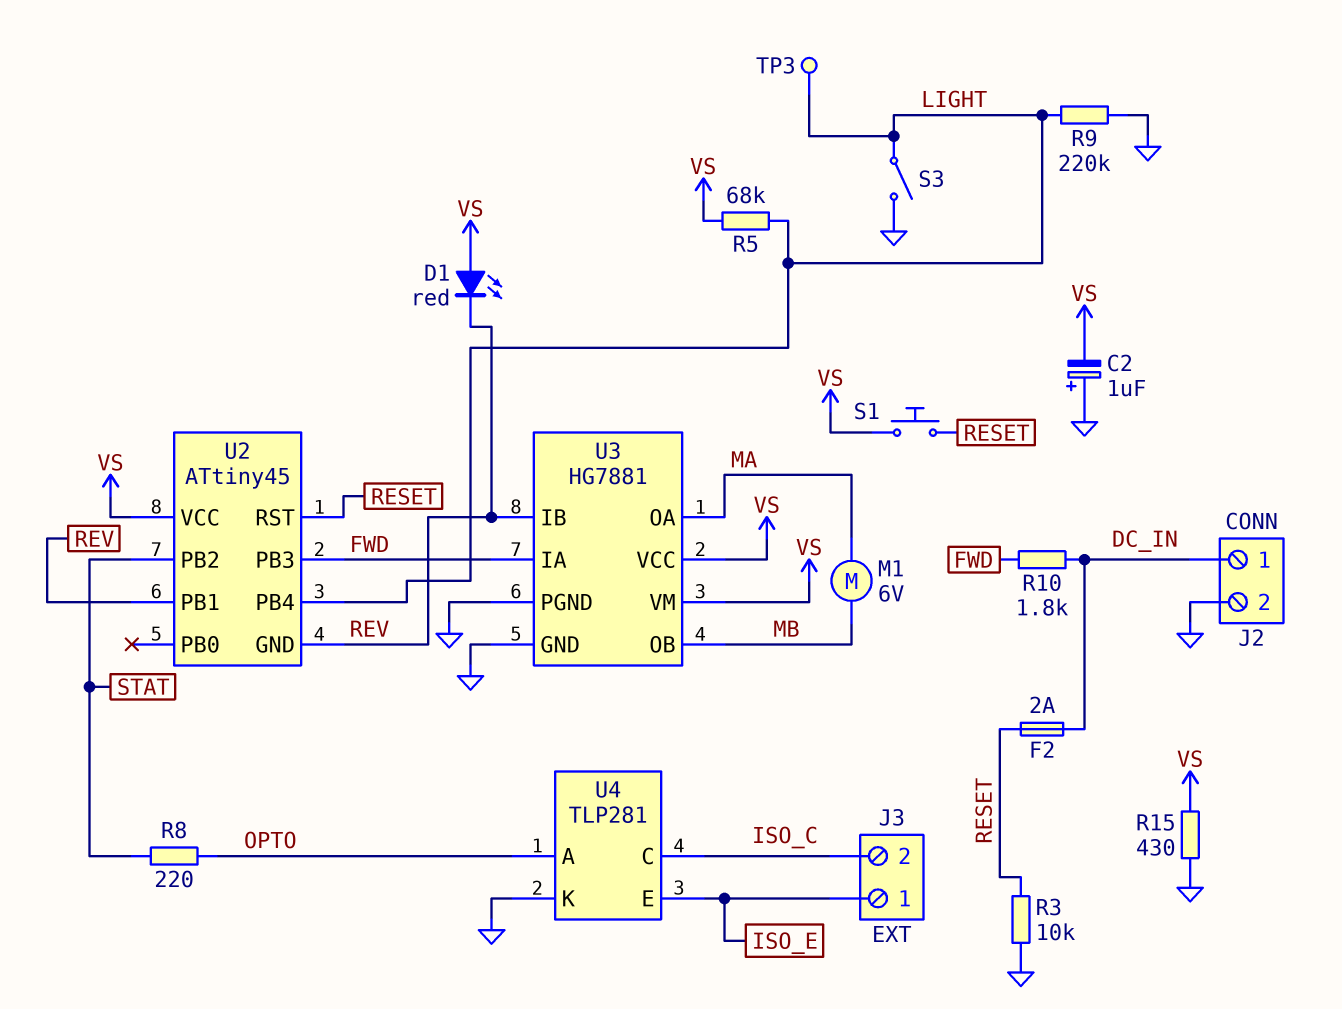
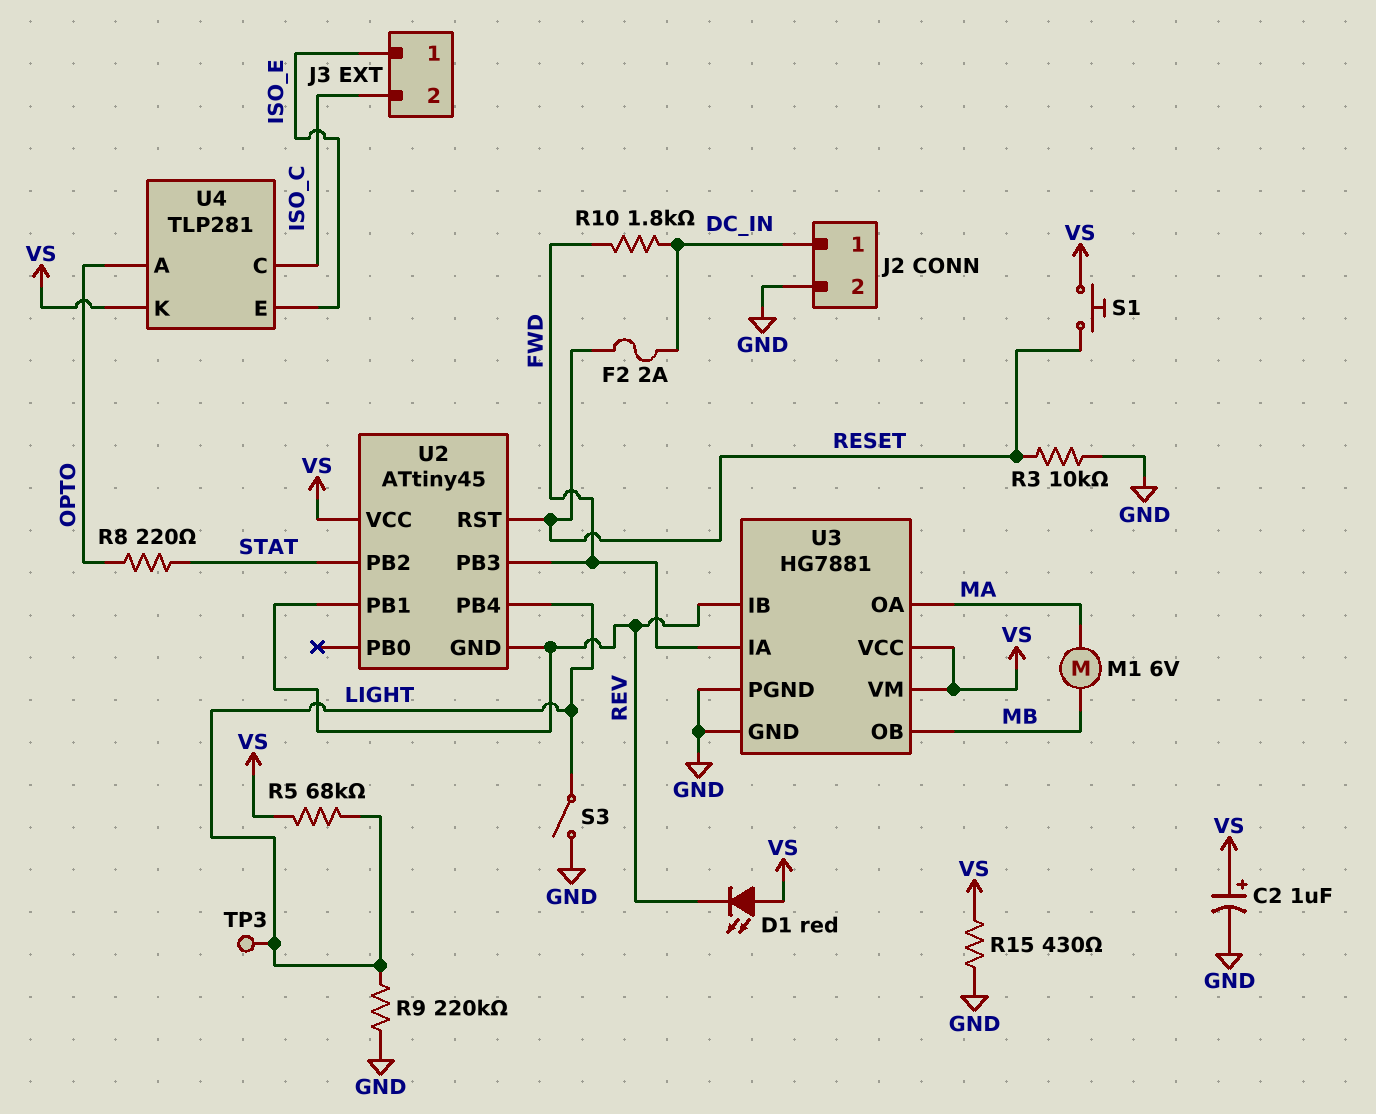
C2: 1uF (plus GND, minus VS) -> 1uF (plus VS, minus GND)
U4 pin K: GND -> VS

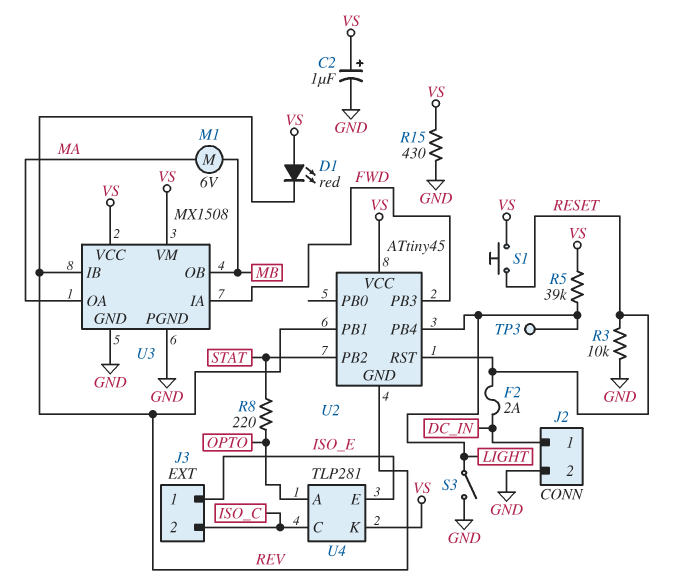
R5: 68k (LIGHT, VS) -> 39k (LIGHT, VS)
R9: 220k (GND, LIGHT) -> none
R10: 1.8k (DC_IN, FWD) -> none
U3: HG7881 -> MX1508

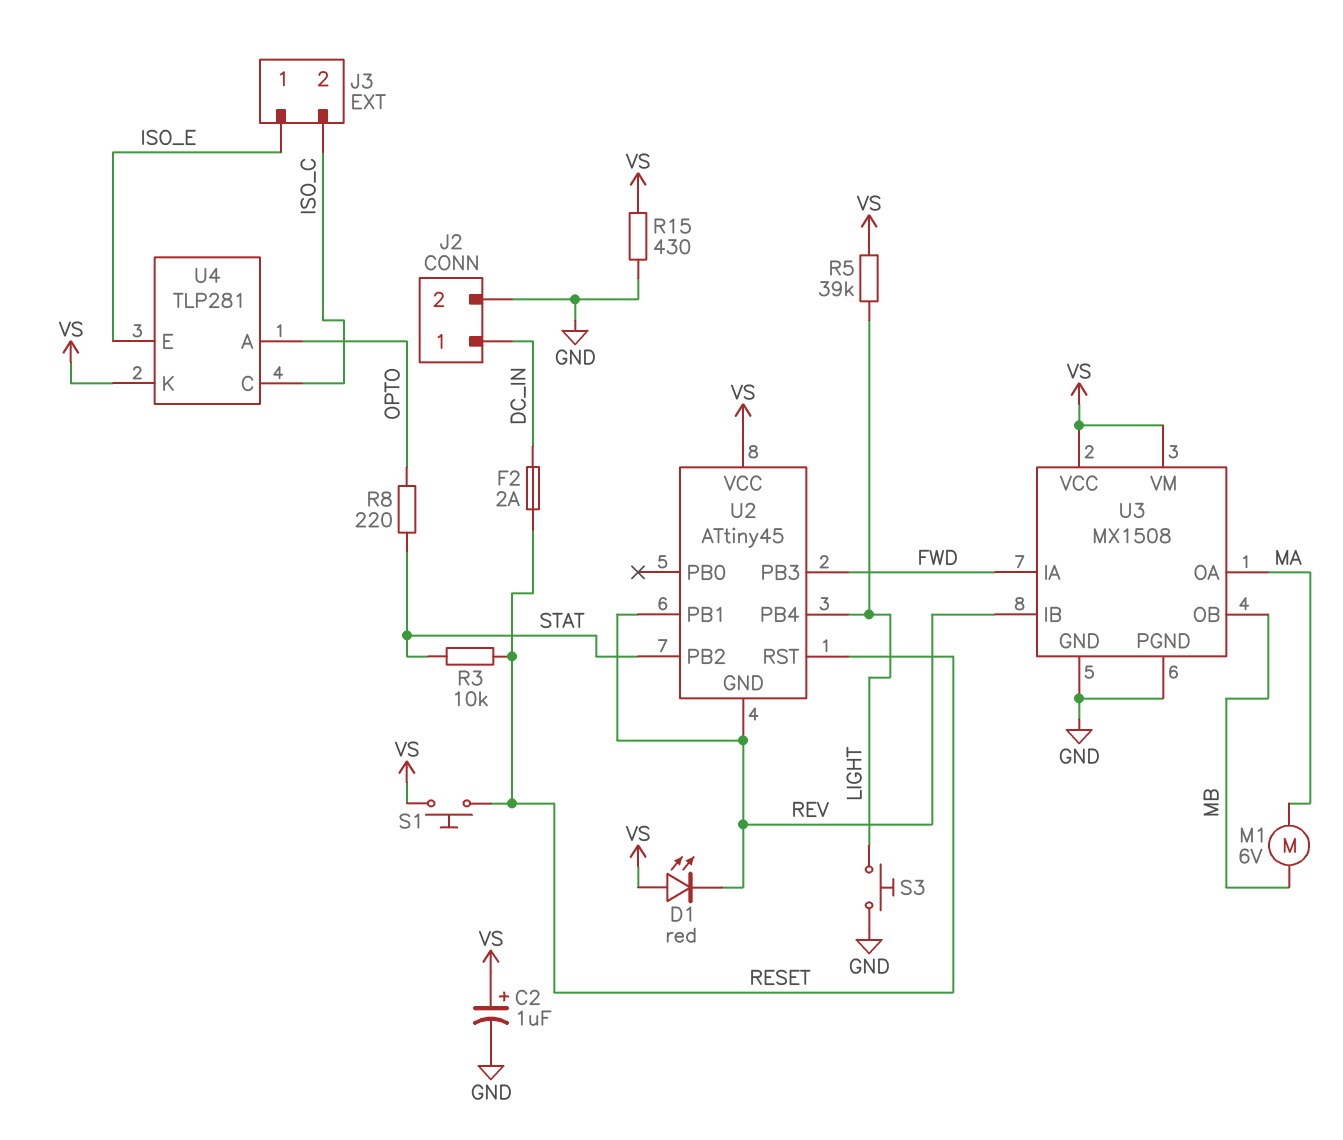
R3: 10k (GND, RESET) -> 10k (RESET, STAT)
S3: switch (GND, LIGHT) -> button (GND, LIGHT)
TP3: test point (LIGHT) -> none

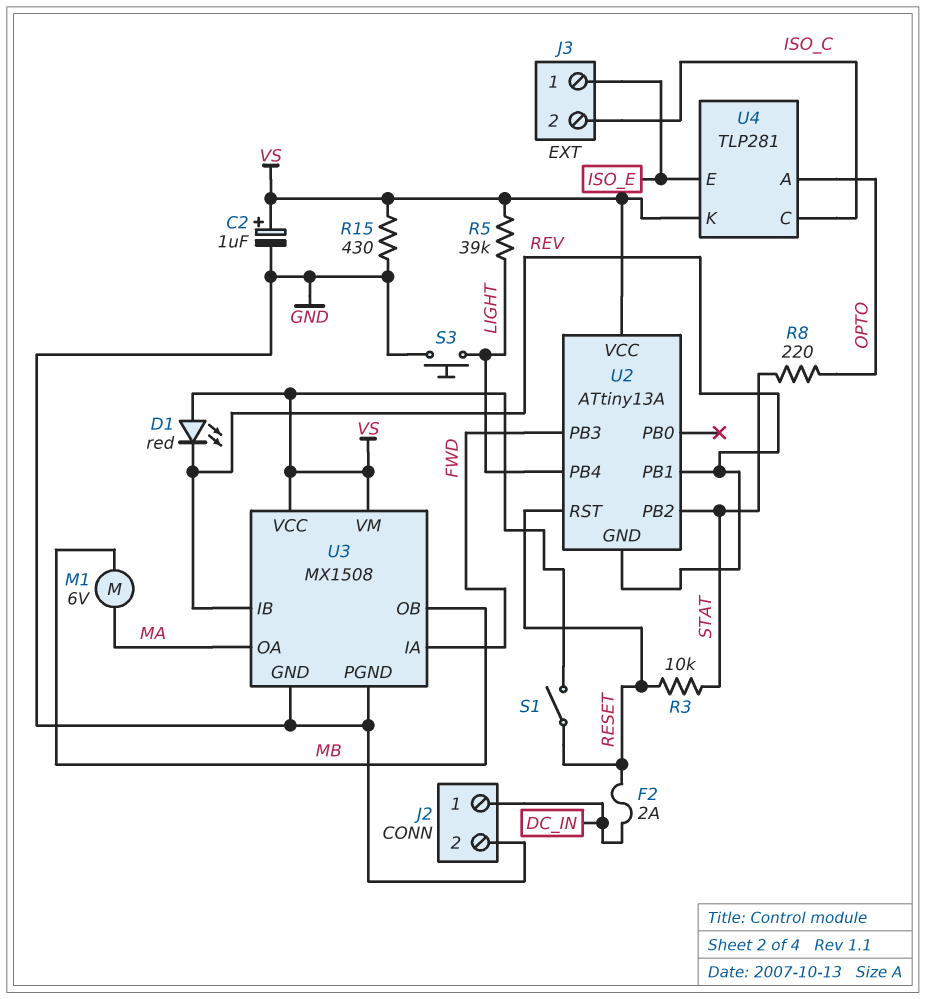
S1: button (RESET, VS) -> switch (RESET, VS)
U2: ATtiny45 -> ATtiny13A

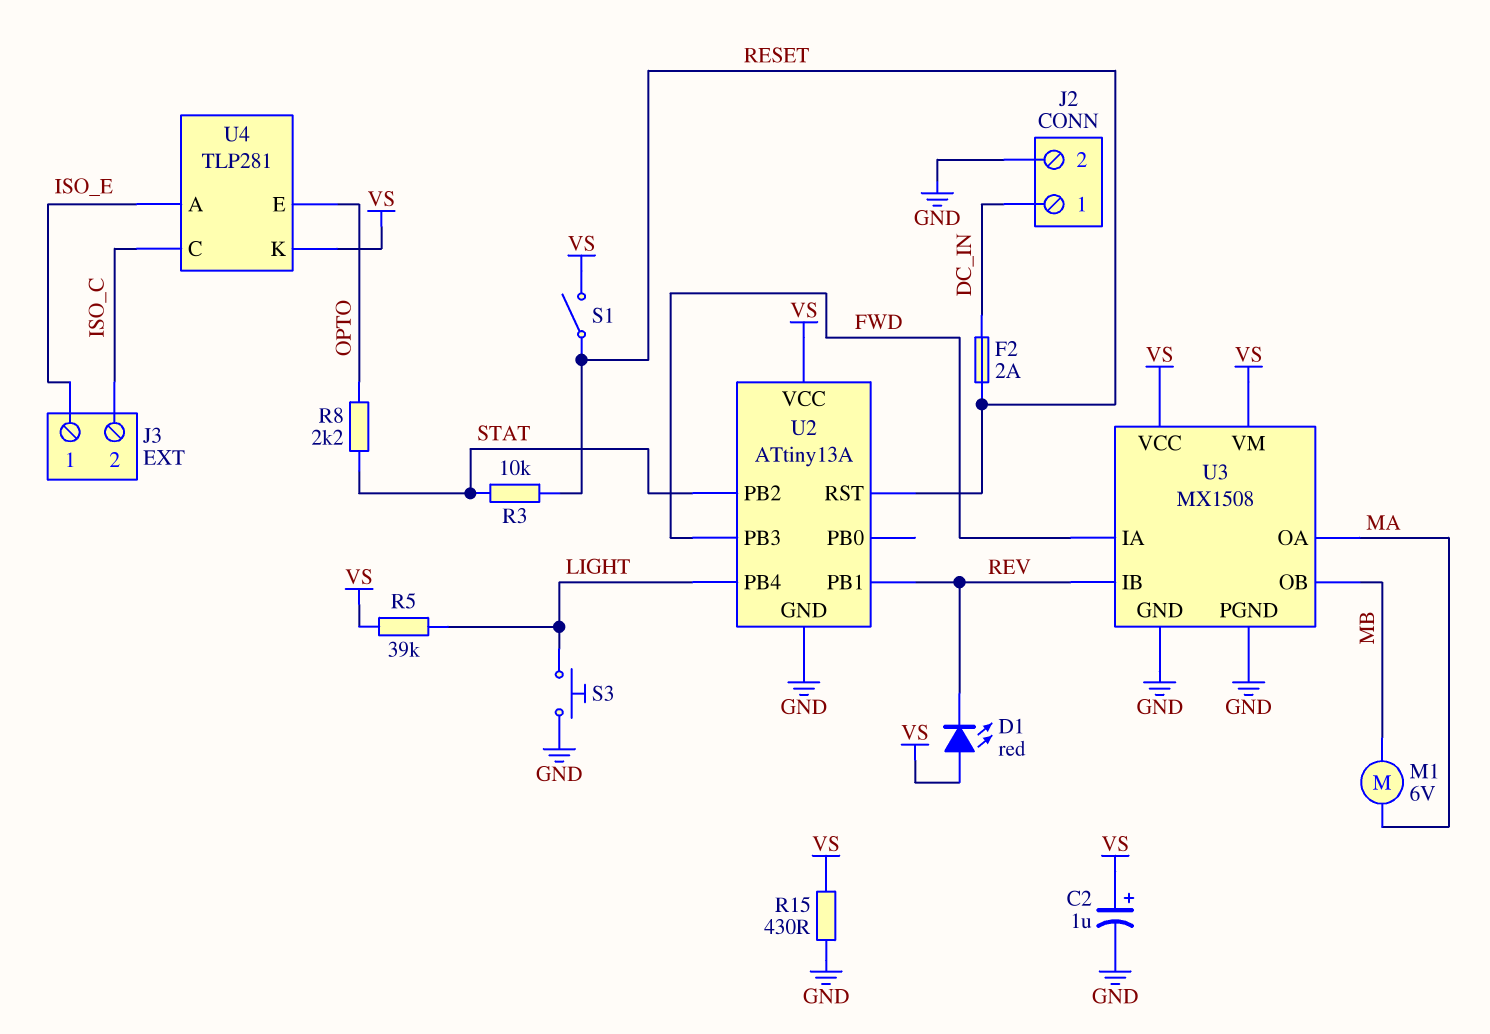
R8: 220 (OPTO, STAT) -> 2.2k (OPTO, STAT)
U2 pin GND: REV -> GND
U4 pin A: OPTO -> ISO_E
U4 pin E: ISO_E -> OPTO

